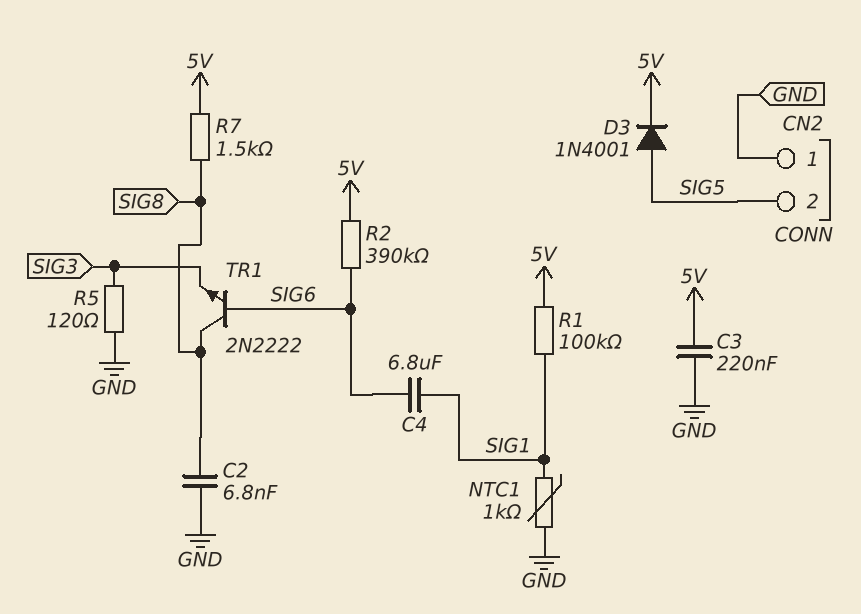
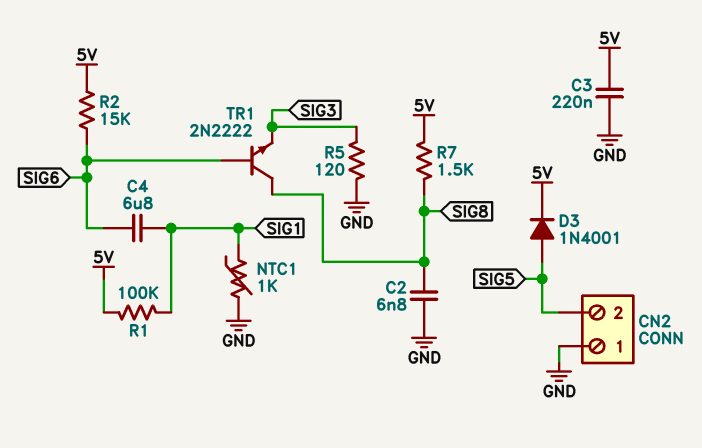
R2: 390k (5V, SIG6) -> 15k (5V, SIG6)

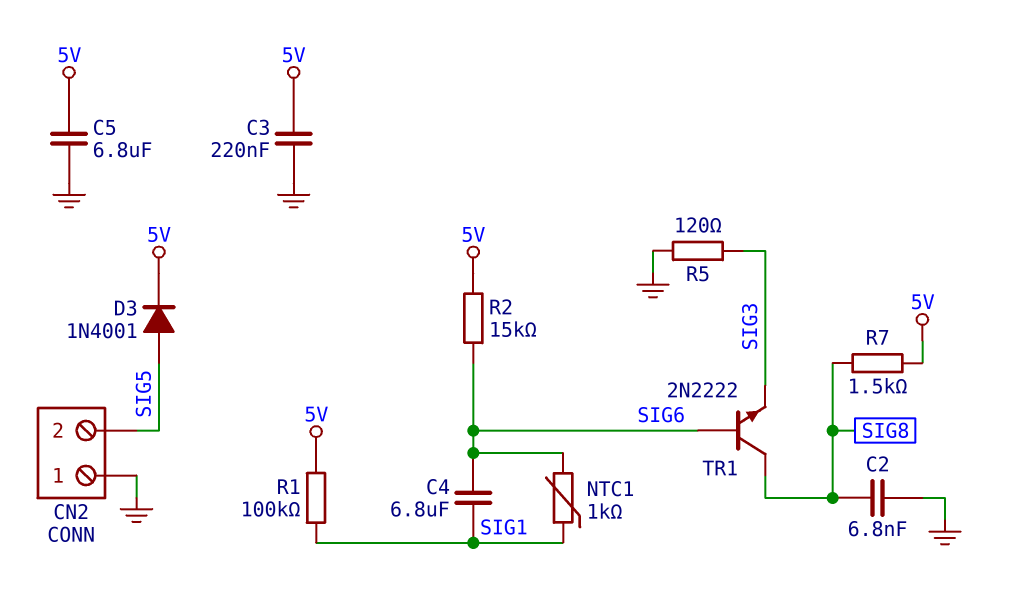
C5: none -> 6.8uF (5V, GND)
NTC1: 1k (GND, SIG1) -> 1k (SIG1, SIG6)

